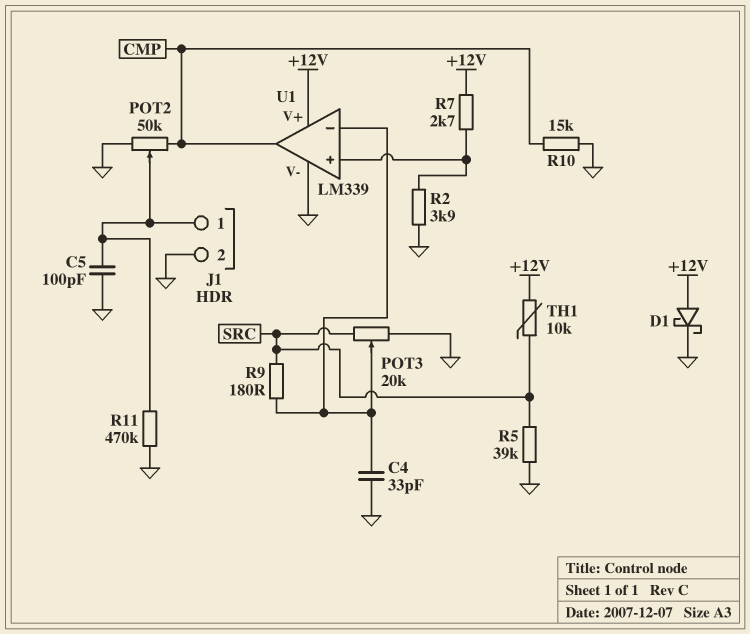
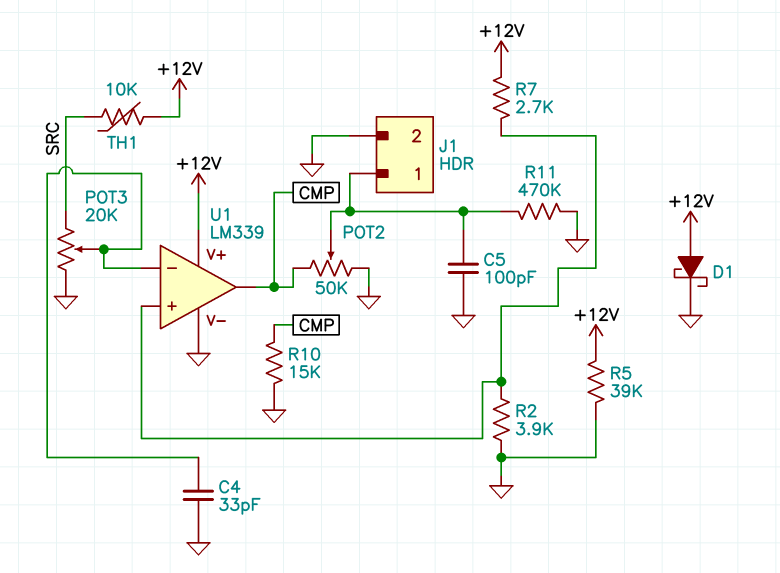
R5: 39k (GND, SRC) -> 39k (+12V, GND)
R9: 180 (SRC, U1/in-) -> none

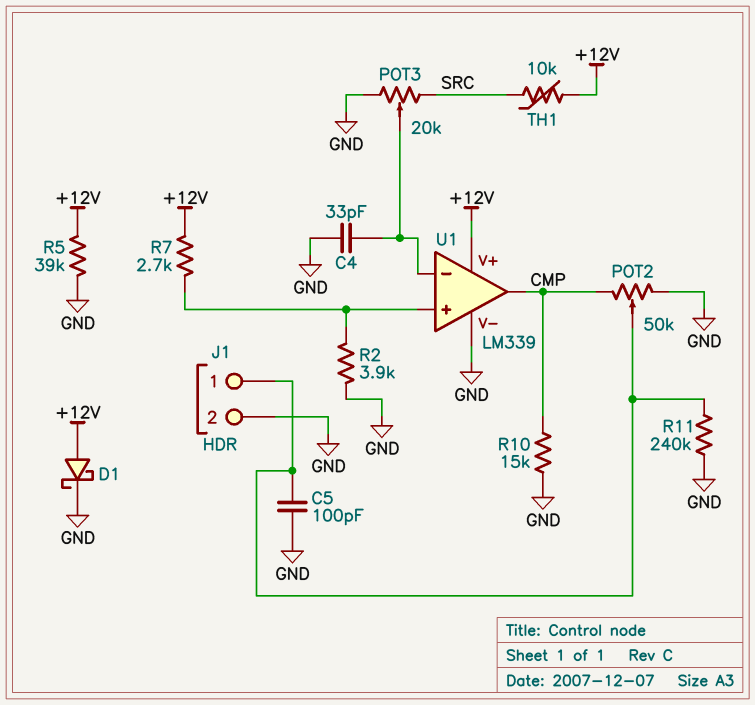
R11: 470k (GND, J1/1) -> 240k (GND, J1/1)

